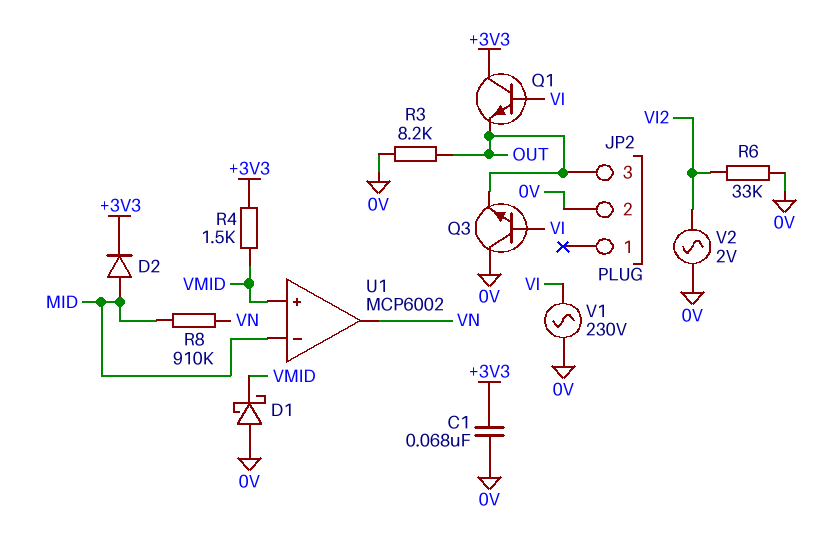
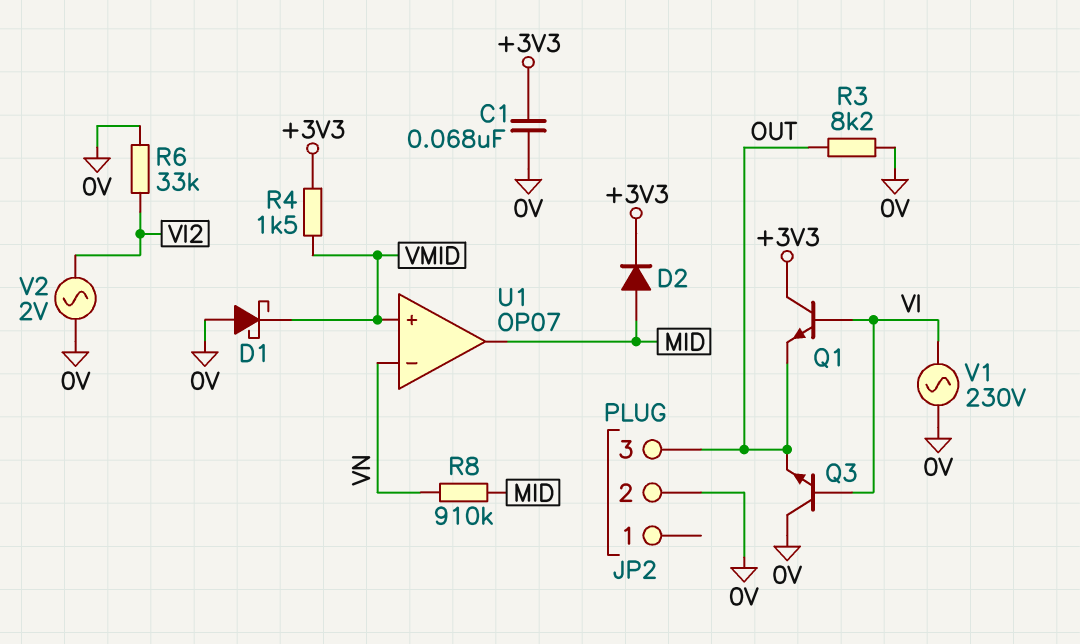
U1: MCP6002 -> OP07
U1 pin in-: MID -> VN
U1 pin out: VN -> MID

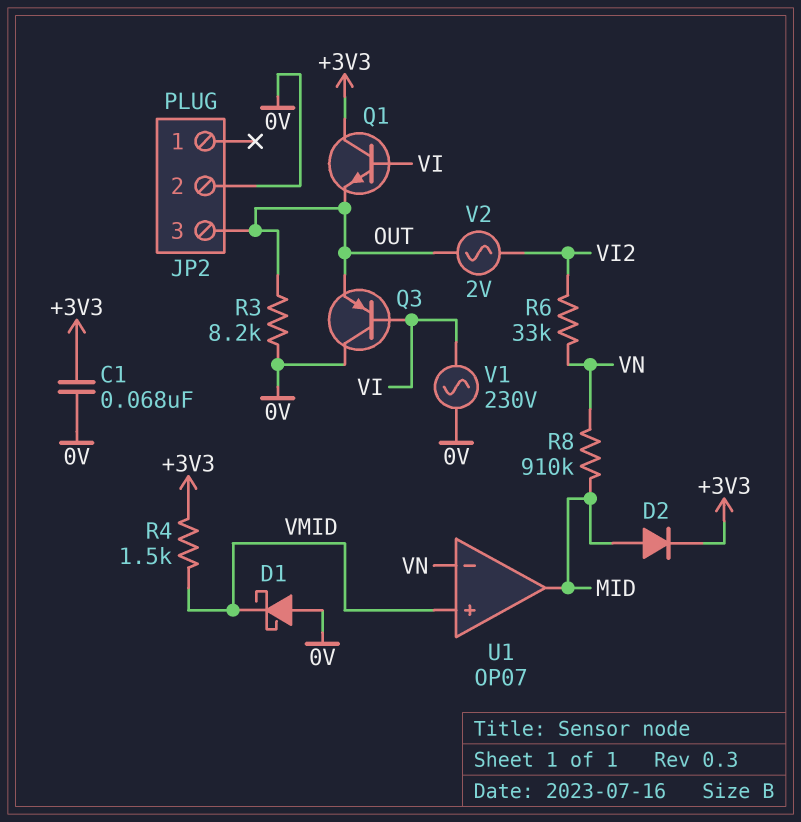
Q3: NPN (B VI, C 0V, E OUT) -> PNP (B VI, C 0V, E OUT)
R6: 33k (0V, VI2) -> 33k (VI2, VN)
V2: AC 2V (0V, VI2) -> AC 2V (OUT, VI2)

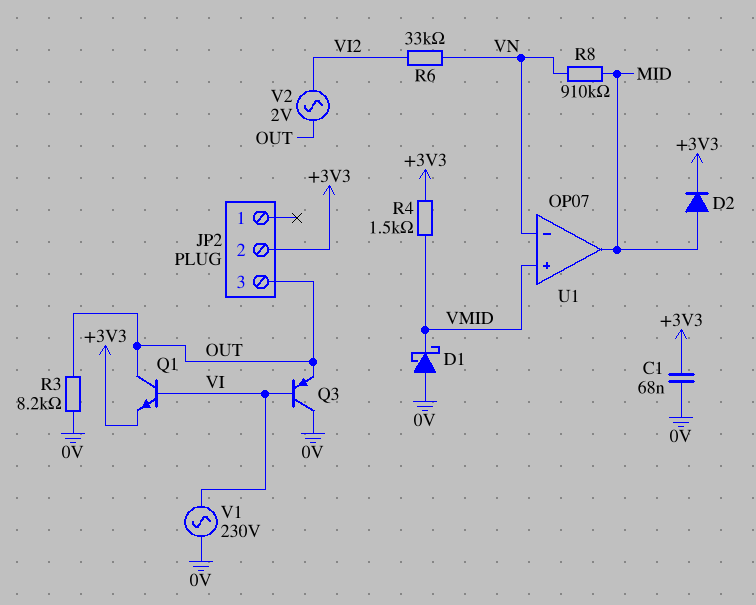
JP2 pin 2: 0V -> +3V3
Q1: NPN (B VI, C +3V3, E OUT) -> NPN (B VI, C OUT, E +3V3)

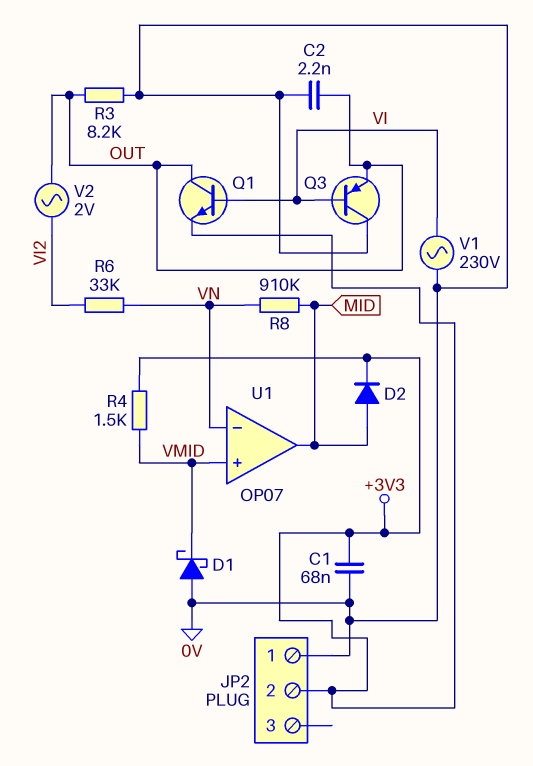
C2: none -> 2.2nF (0V, OUT)
JP2 pin 1: none -> 0V
JP2 pin 3: OUT -> none

